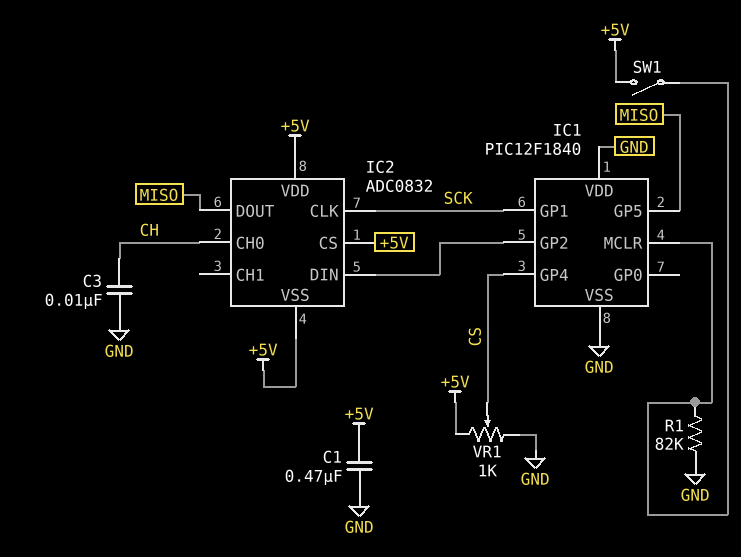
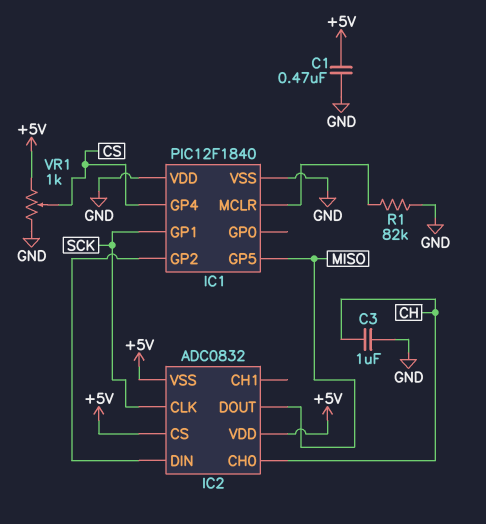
C3: 10nF (CH, GND) -> 1uF (CH, GND)
SW1: switch (+5V, IC1/MCLR) -> none

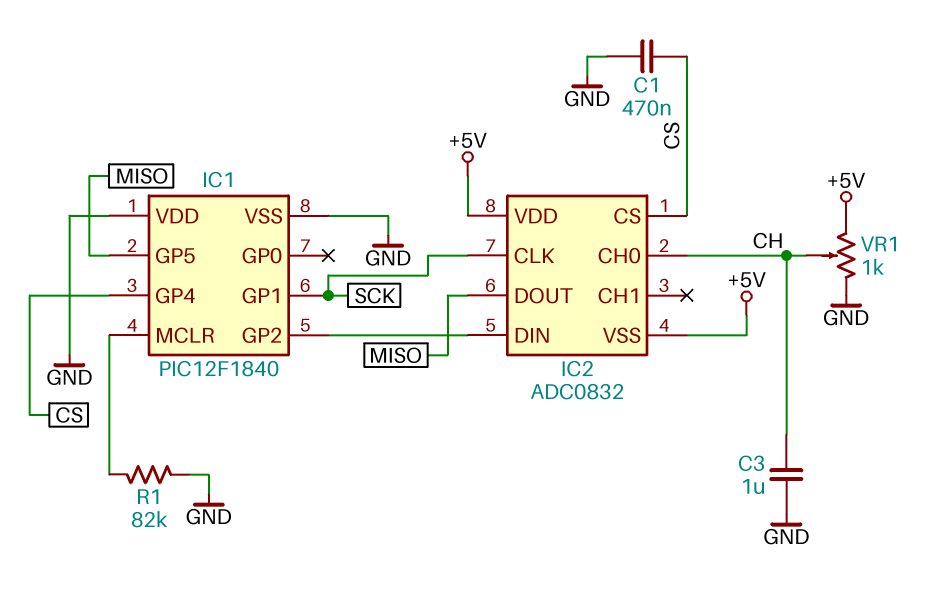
C1: 470nF (+5V, GND) -> 470nF (CS, GND)
IC2 pin CS: +5V -> CS
VR1: 1k (+5V, GND, wiper CS) -> 1k (+5V, GND, wiper CH)

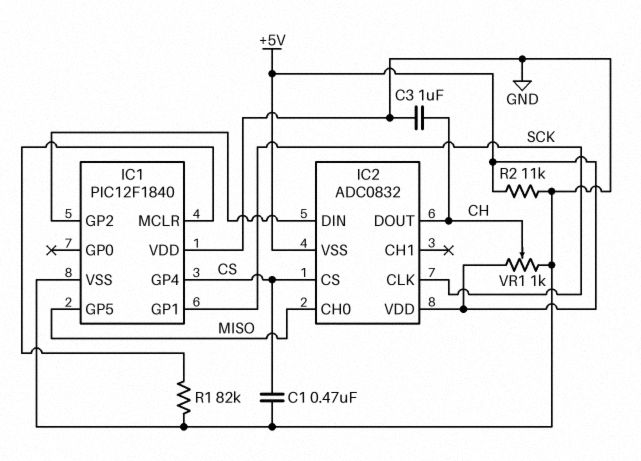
IC2 pin CH0: CH -> MISO
IC2 pin DOUT: MISO -> CH
R2: none -> 11k (+5V, GND)

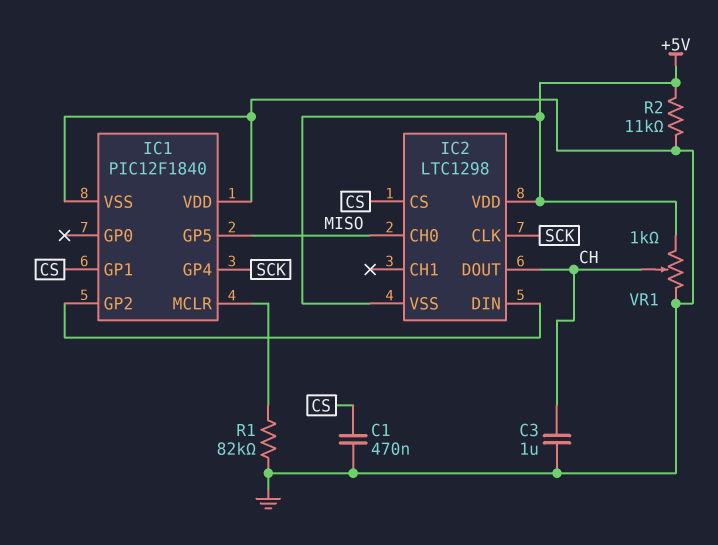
IC1 pin GP1: SCK -> CS
IC1 pin GP4: CS -> SCK
IC2: ADC0832 -> LTC1298

